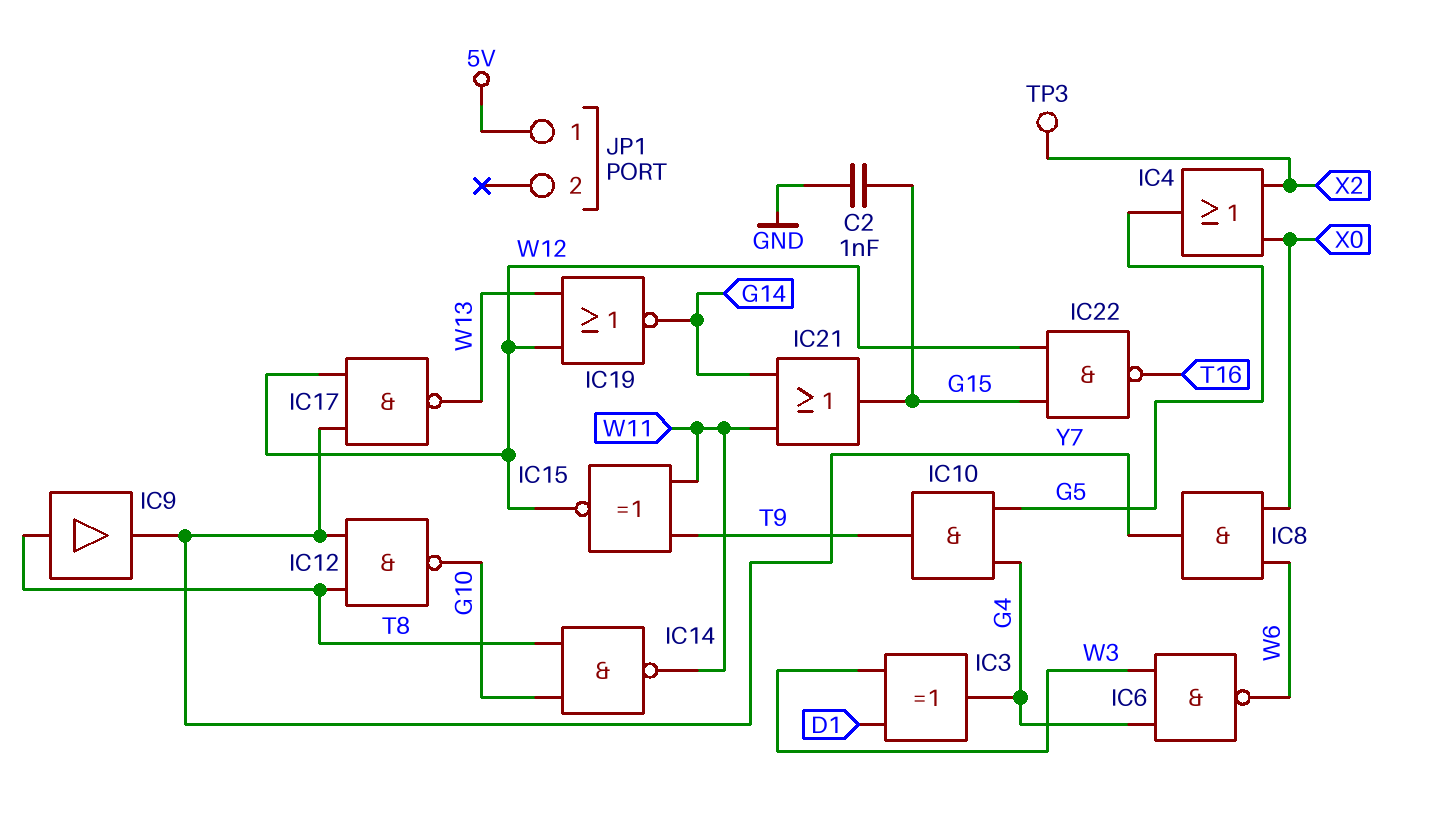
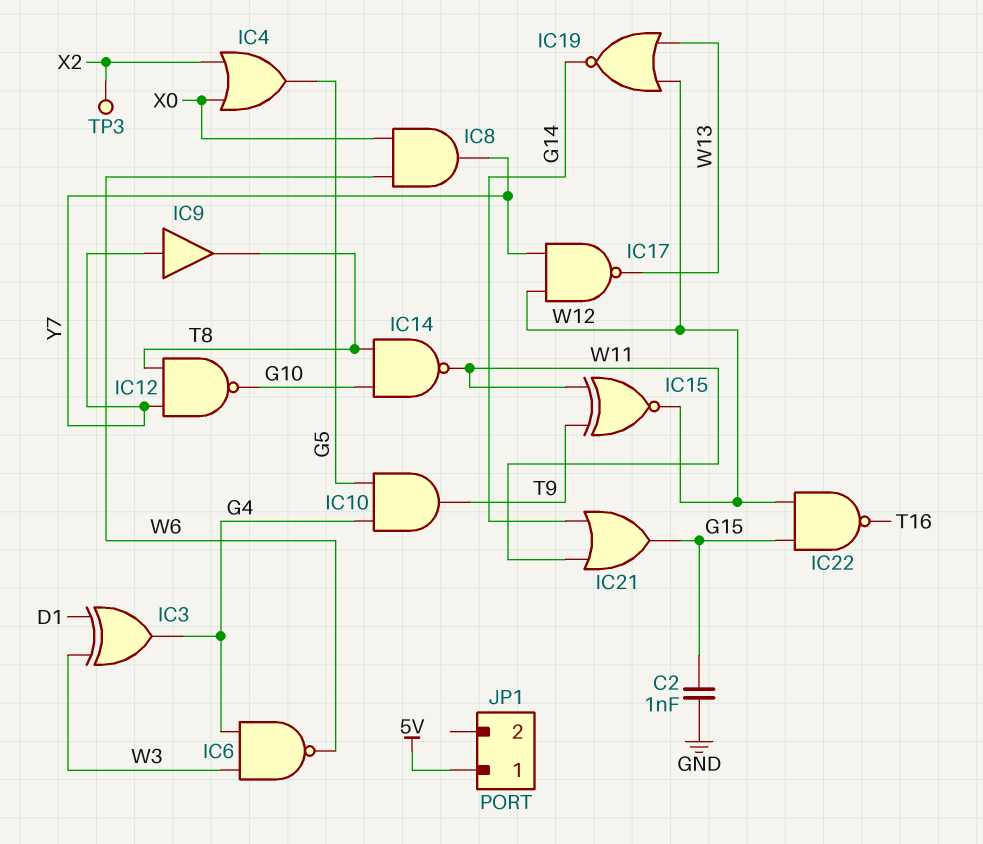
IC9: buffer (in T8, out Y7) -> buffer (in Y7, out T8)

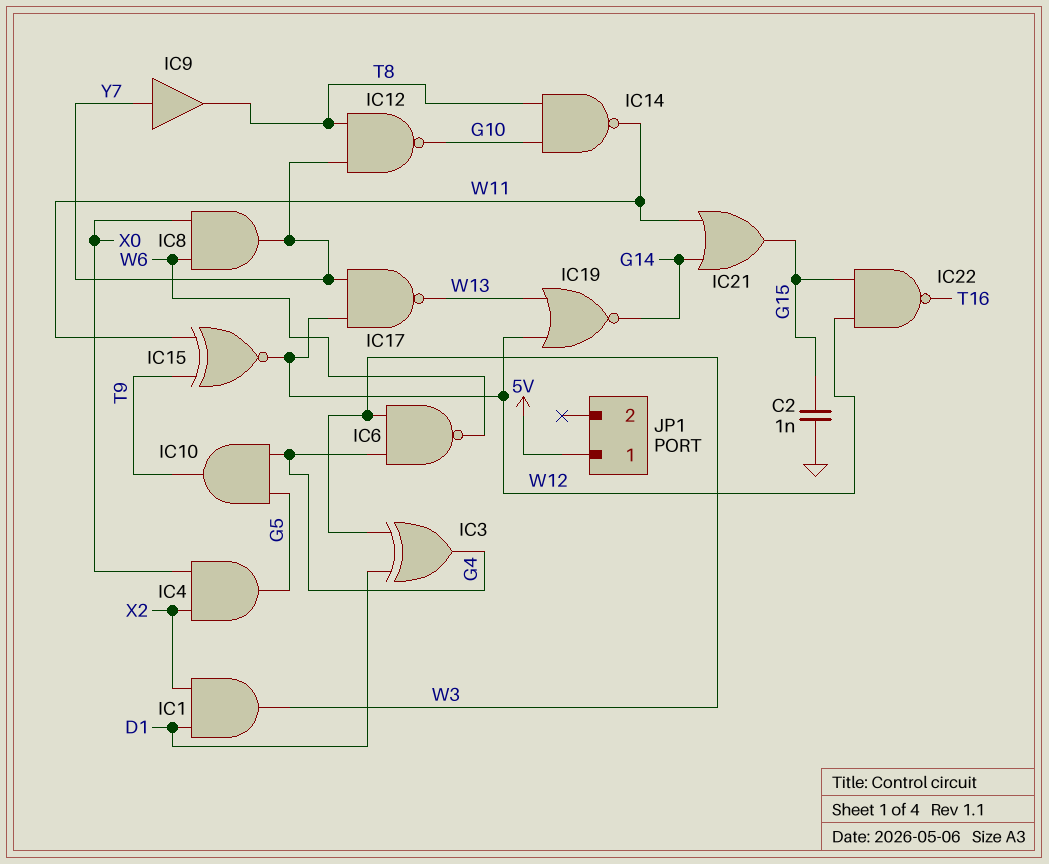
IC1: none -> AND (in D1, in X2, out W3)
IC4: OR (in X0, in X2, out G5) -> AND (in X0, in X2, out G5)
TP3: test point (X2) -> none

